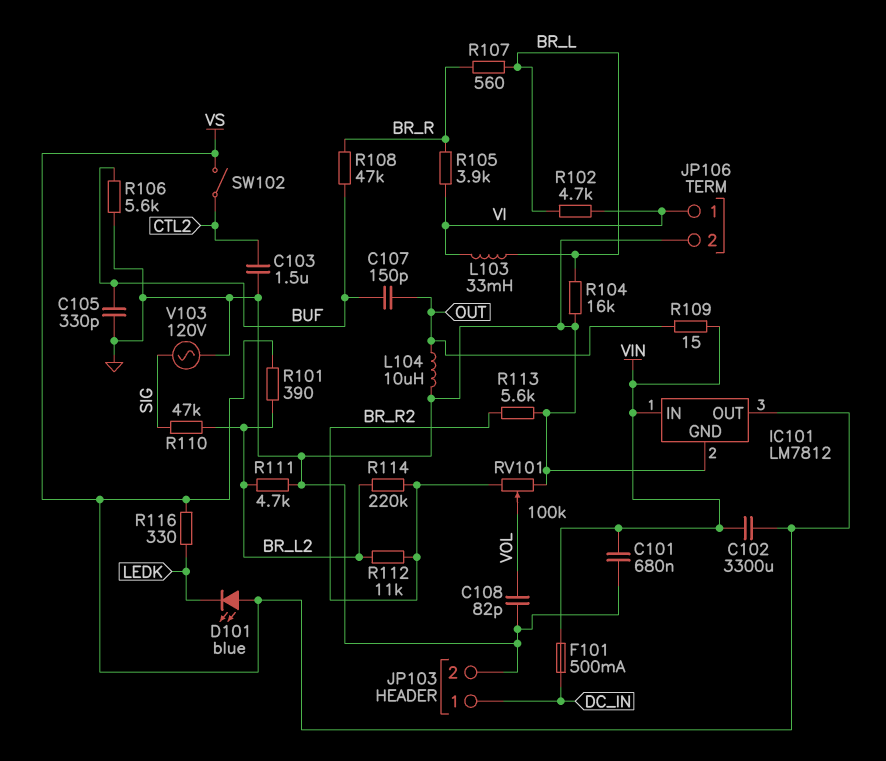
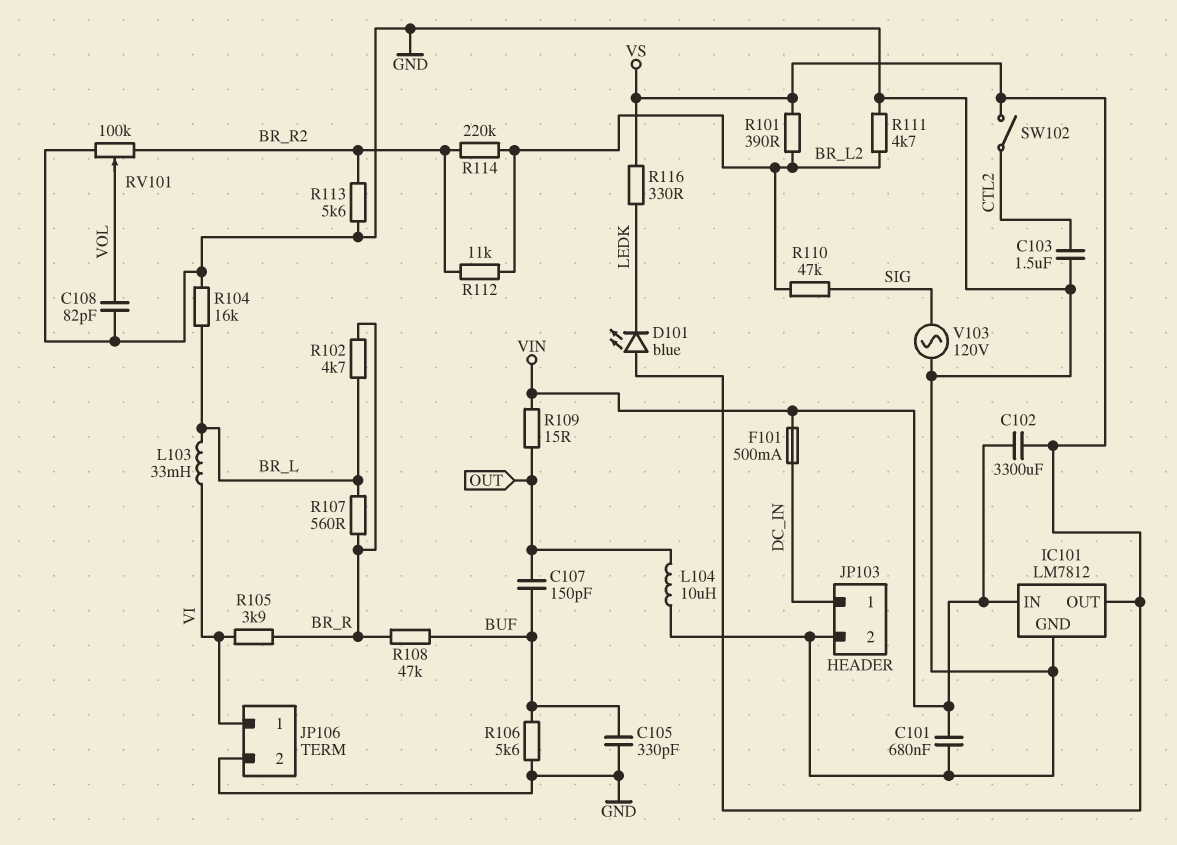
R102: 4.7k (BR_L, VI) -> 4.7k (BR_L, BR_R)

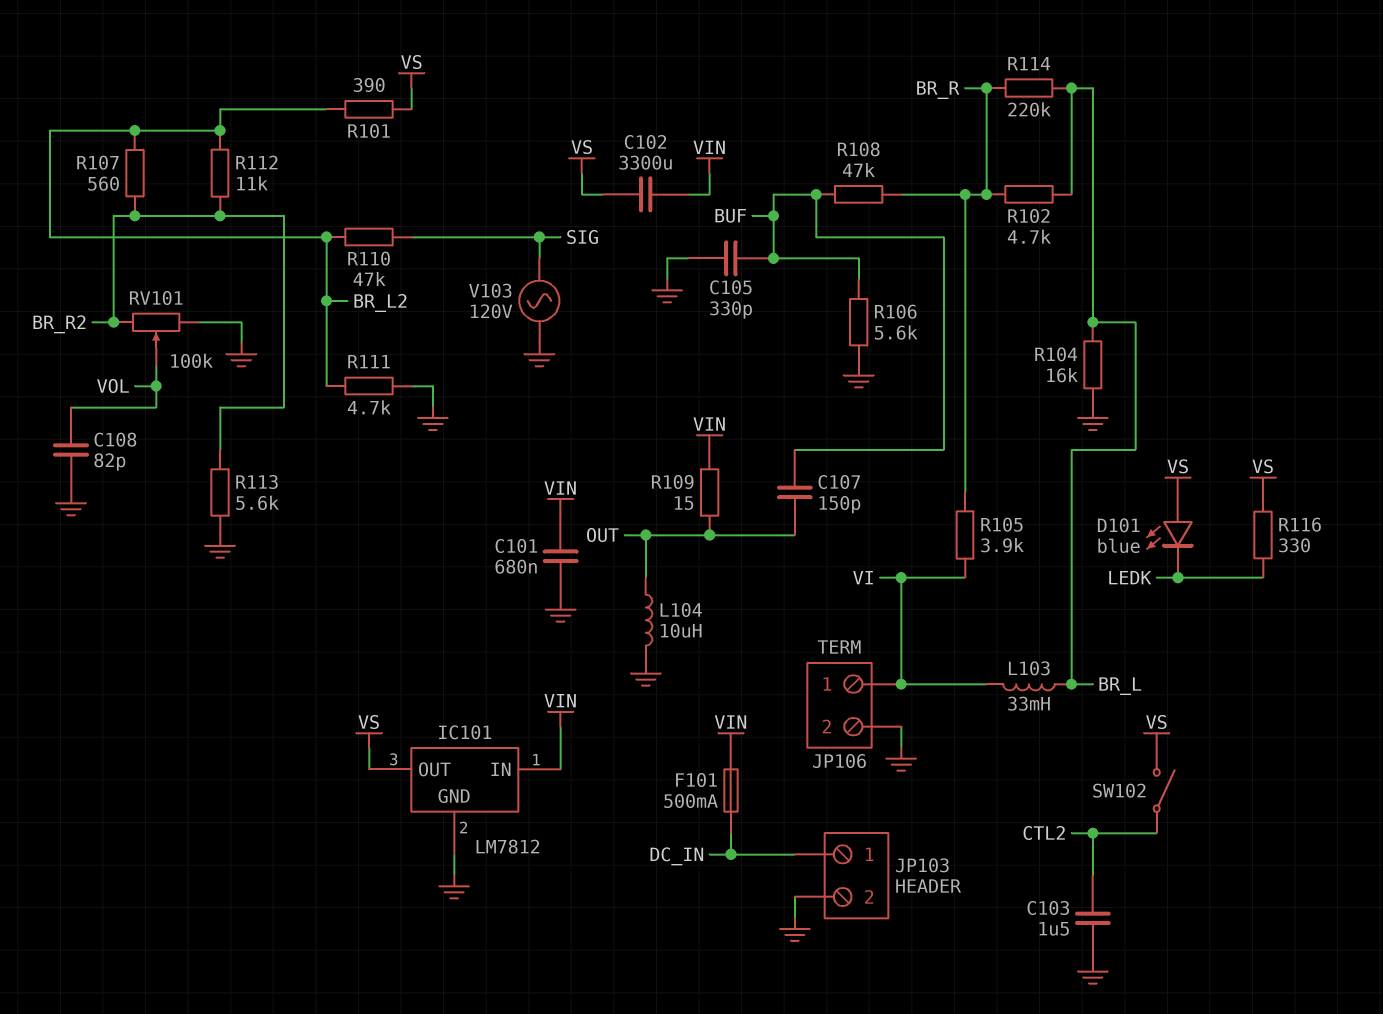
R107: 560 (BR_L, BR_R) -> 560 (BR_L2, BR_R2)
R114: 220k (BR_L2, BR_R2) -> 220k (BR_L, BR_R)

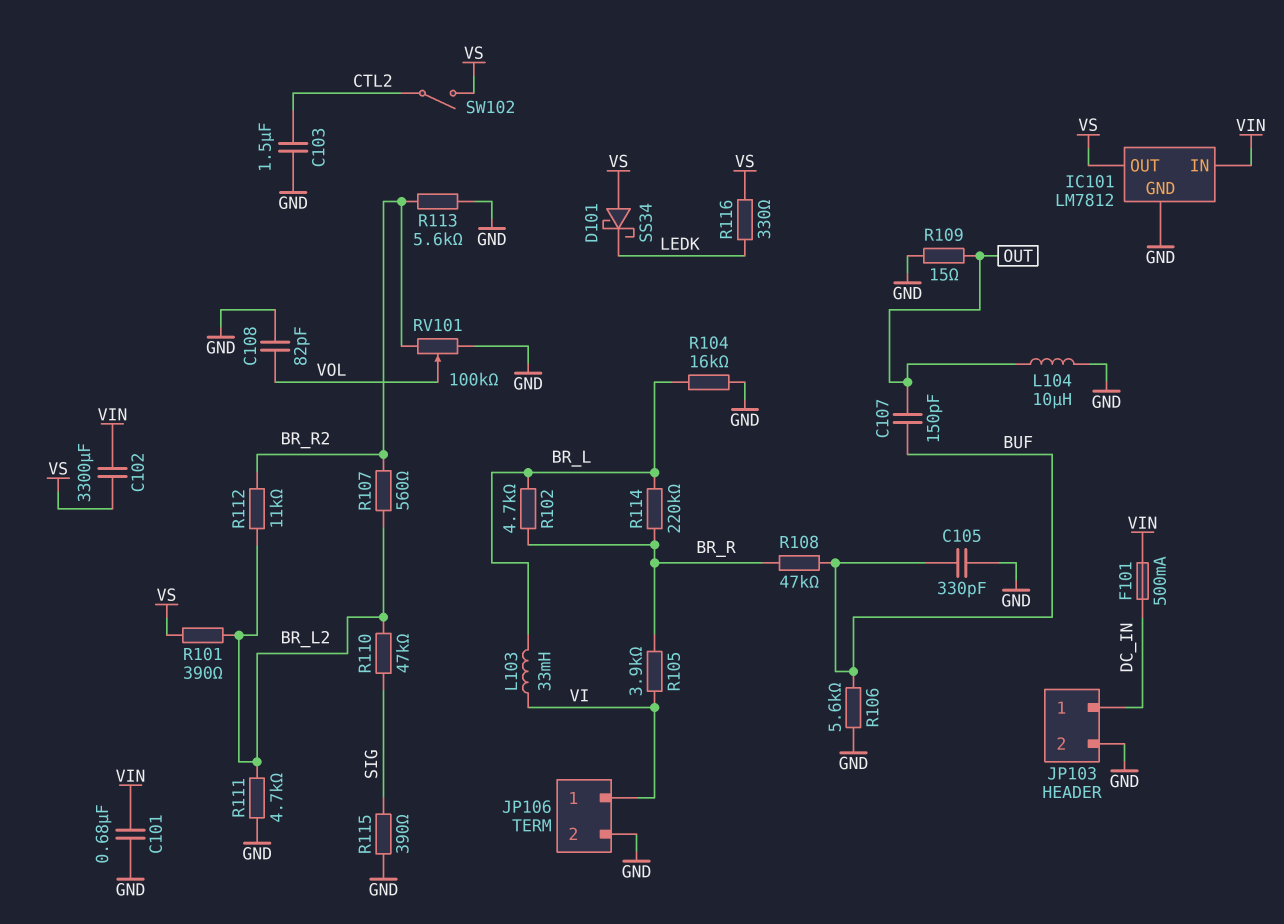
D101: LED blue (A VS, K LEDK) -> schottky SS34 (A VS, K LEDK)
R109: 15 (OUT, VIN) -> 15 (GND, OUT)
R115: none -> 390 (GND, SIG)
V103: AC 120V (GND, SIG) -> none

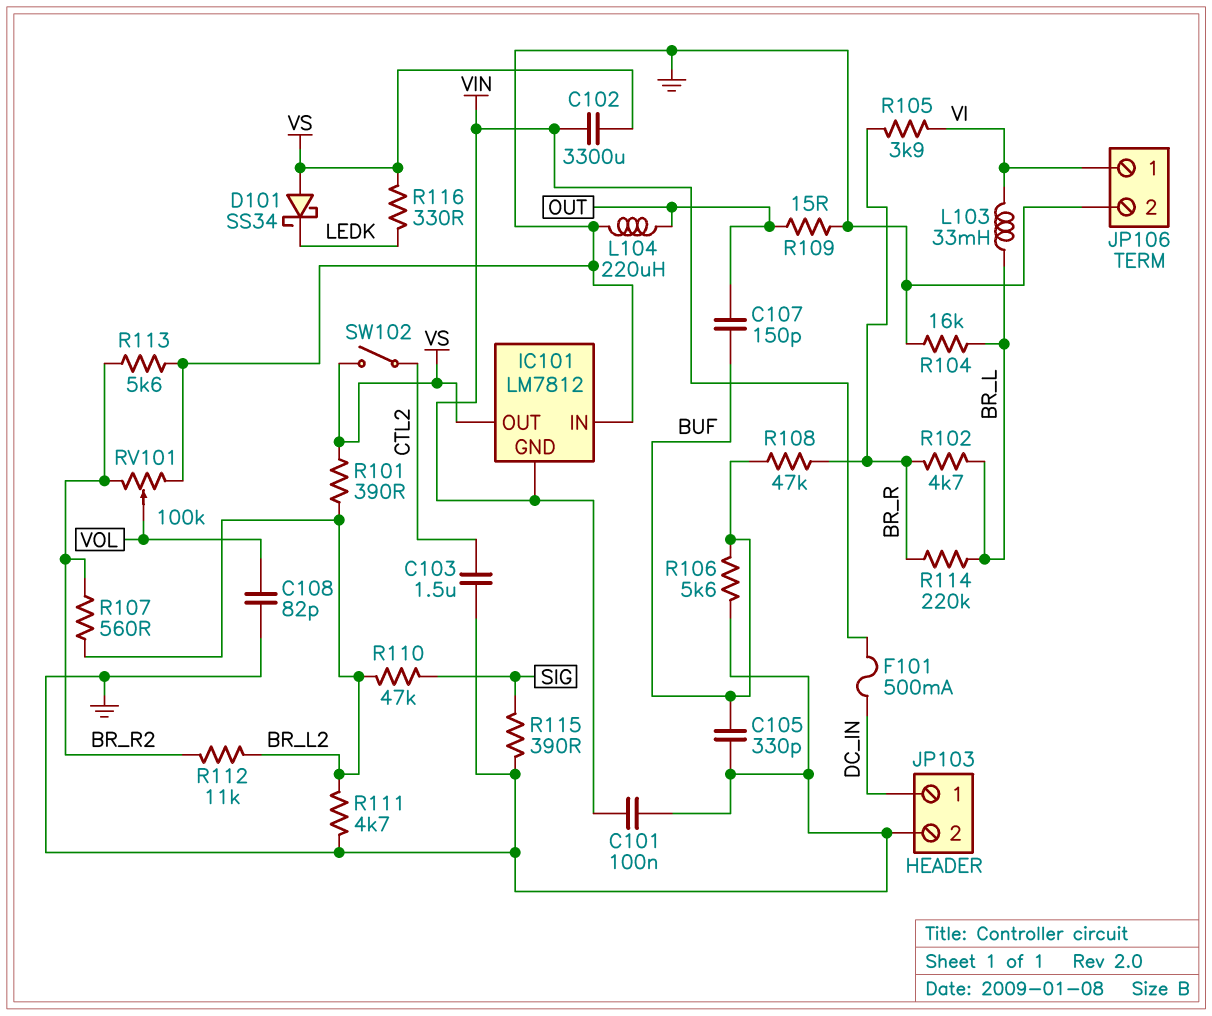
C101: 680nF (GND, VIN) -> 100nF (GND, VIN)
IC101 pin GND: GND -> VIN
IC101 pin IN: VIN -> GND
L104: 10uH (GND, OUT) -> 220uH (GND, OUT)

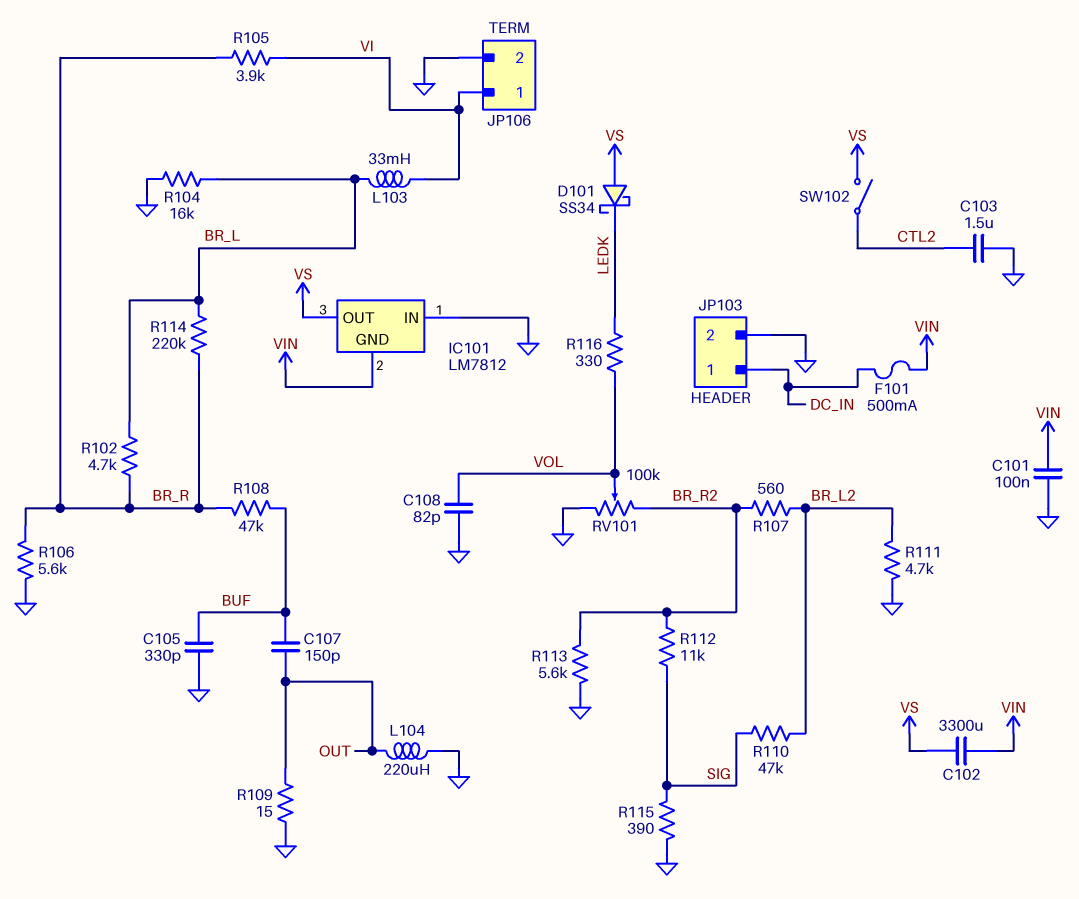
R101: 390 (BR_L2, VS) -> none
R106: 5.6k (BUF, GND) -> 5.6k (BR_R, GND)
R112: 11k (BR_L2, BR_R2) -> 11k (BR_R2, SIG)
R116: 330 (LEDK, VS) -> 330 (LEDK, VOL)

